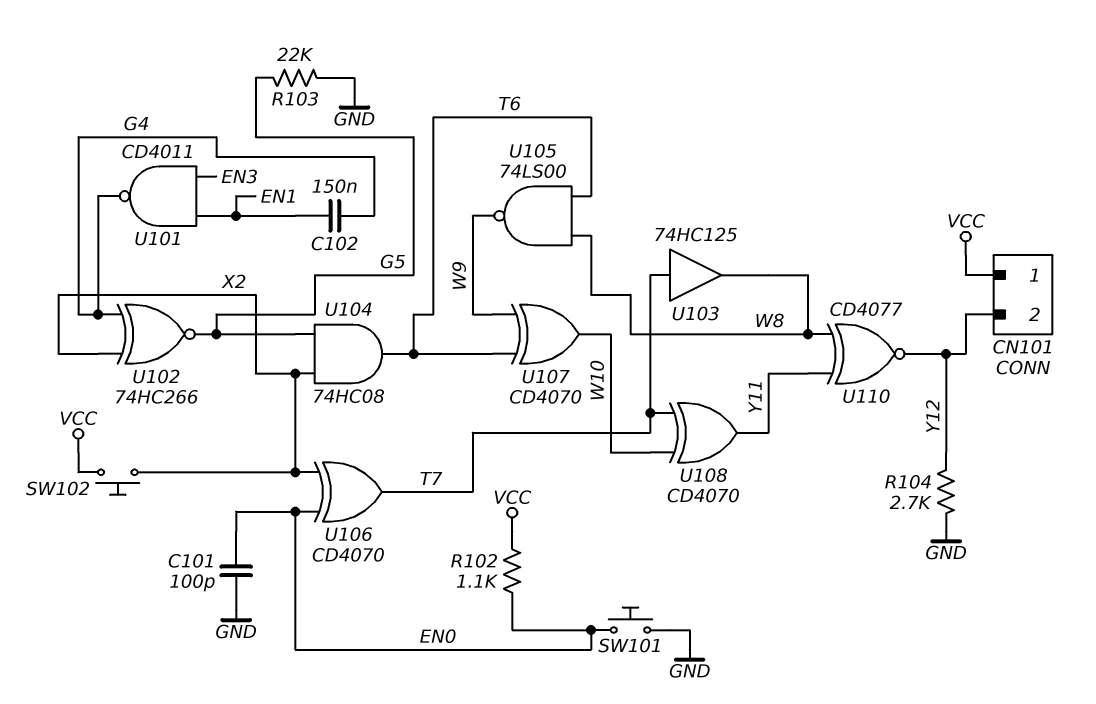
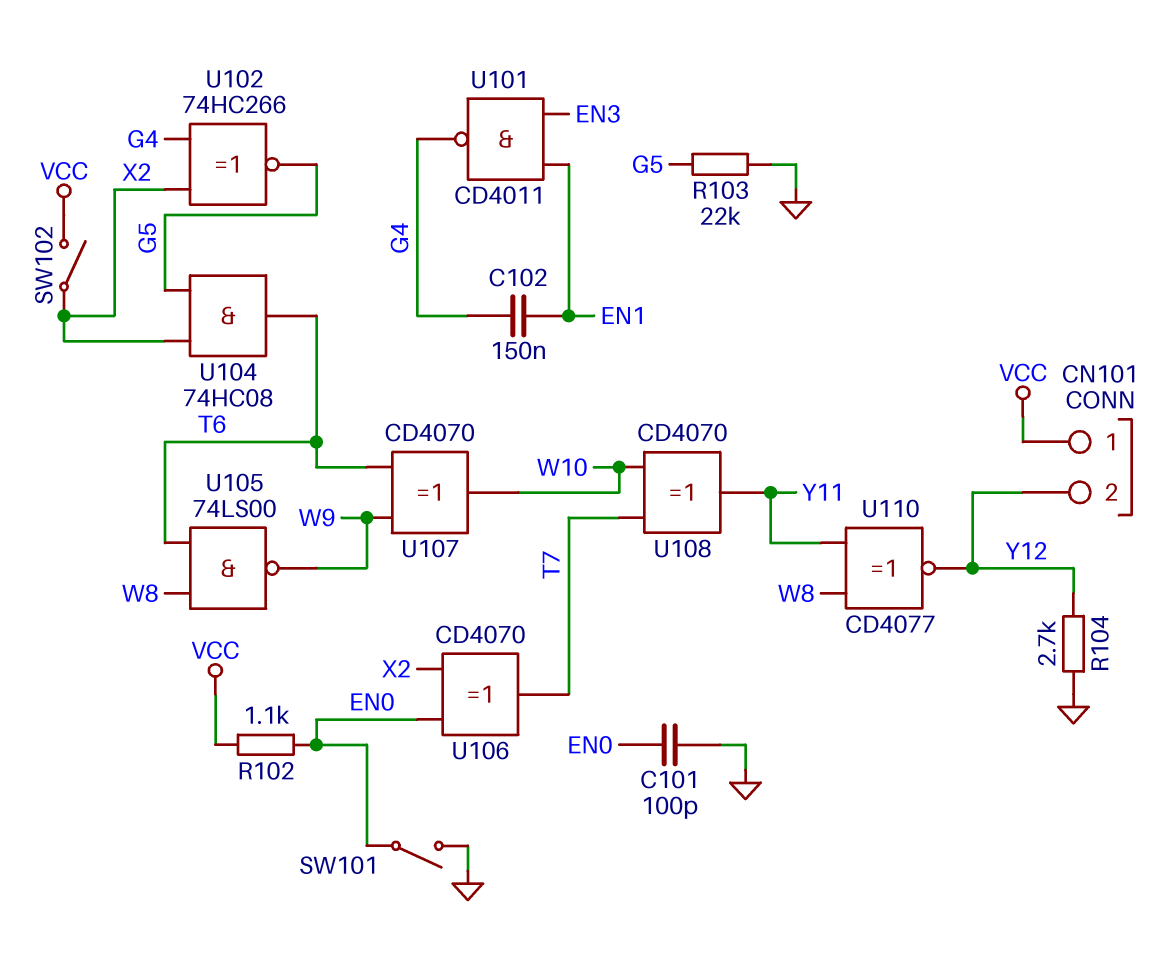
SW101: button (EN0, GND) -> switch (EN0, GND)
SW102: button (VCC, X2) -> switch (VCC, X2)
U103: buffer 74HC125 (in T7, out W8) -> none

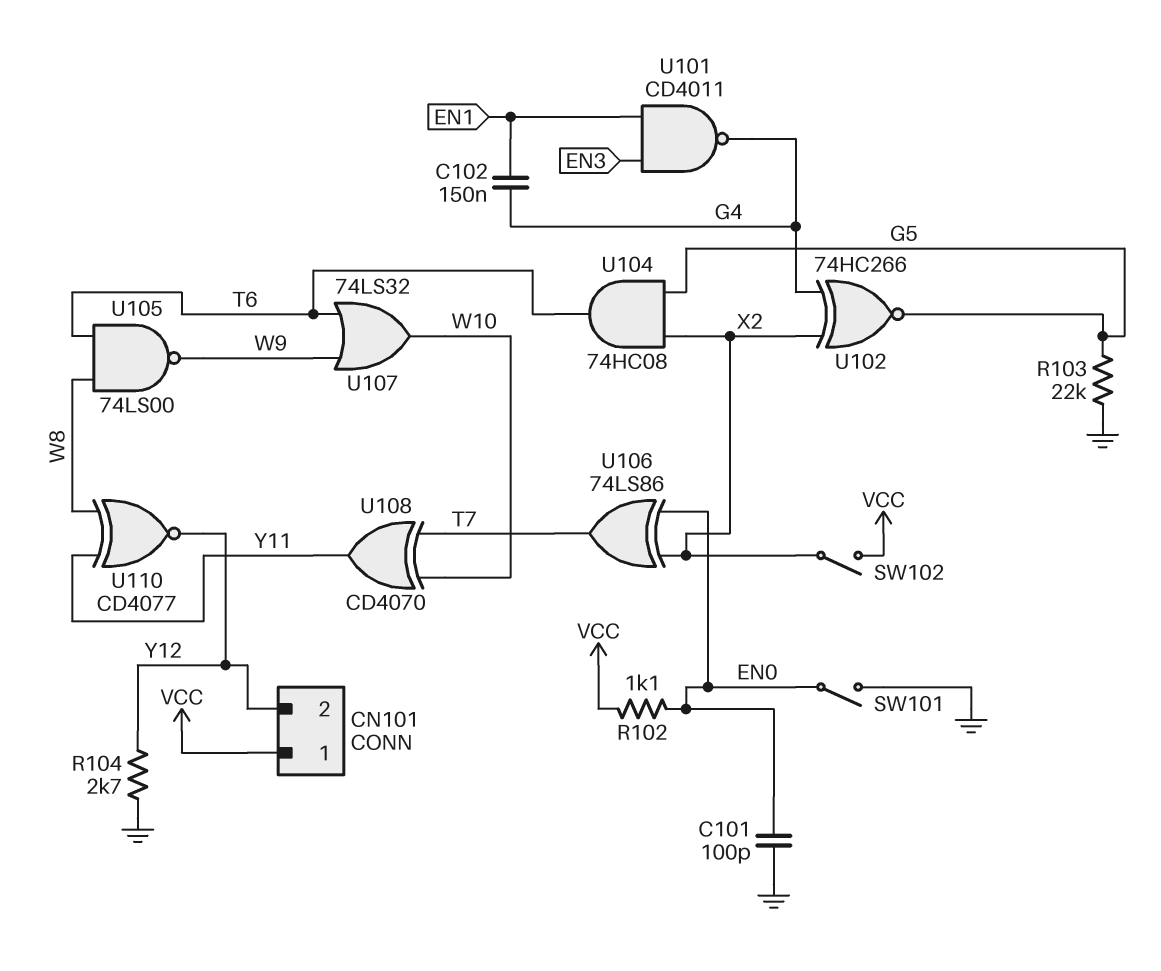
U106: XOR CD4070 (in EN0, in X2, out T7) -> XOR 74LS86 (in EN0, in X2, out T7)
U107: XOR CD4070 (in T6, in W9, out W10) -> OR 74LS32 (in T6, in W9, out W10)

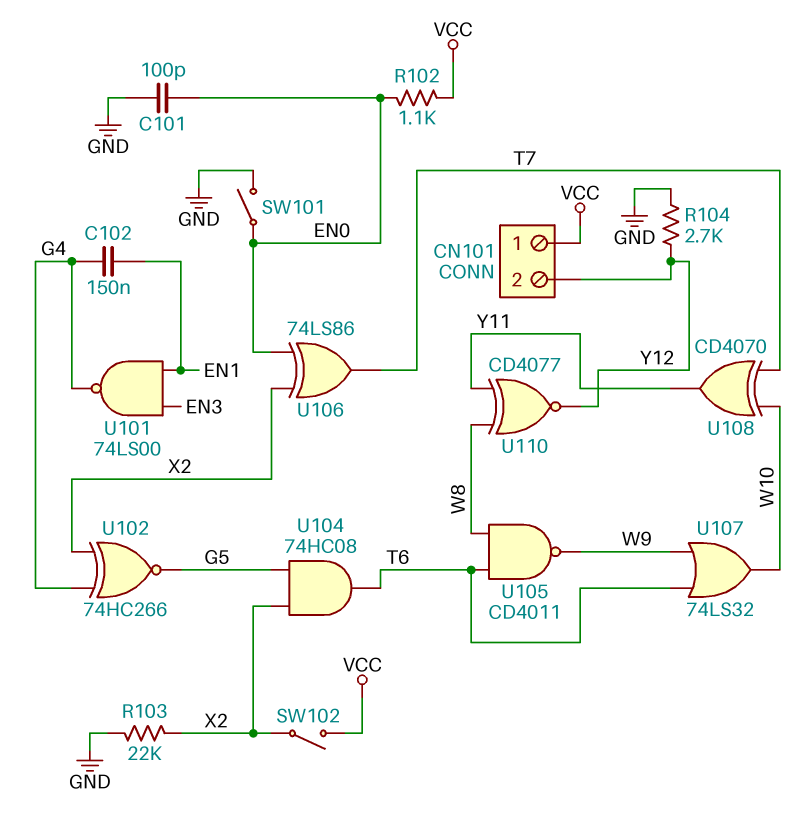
R103: 22k (G5, GND) -> 22k (GND, X2)
U101: NAND CD4011 (in EN1, in EN3, out G4) -> NAND 74LS00 (in EN1, in EN3, out G4)
U105: NAND 74LS00 (in T6, in W8, out W9) -> NAND CD4011 (in T6, in W8, out W9)

